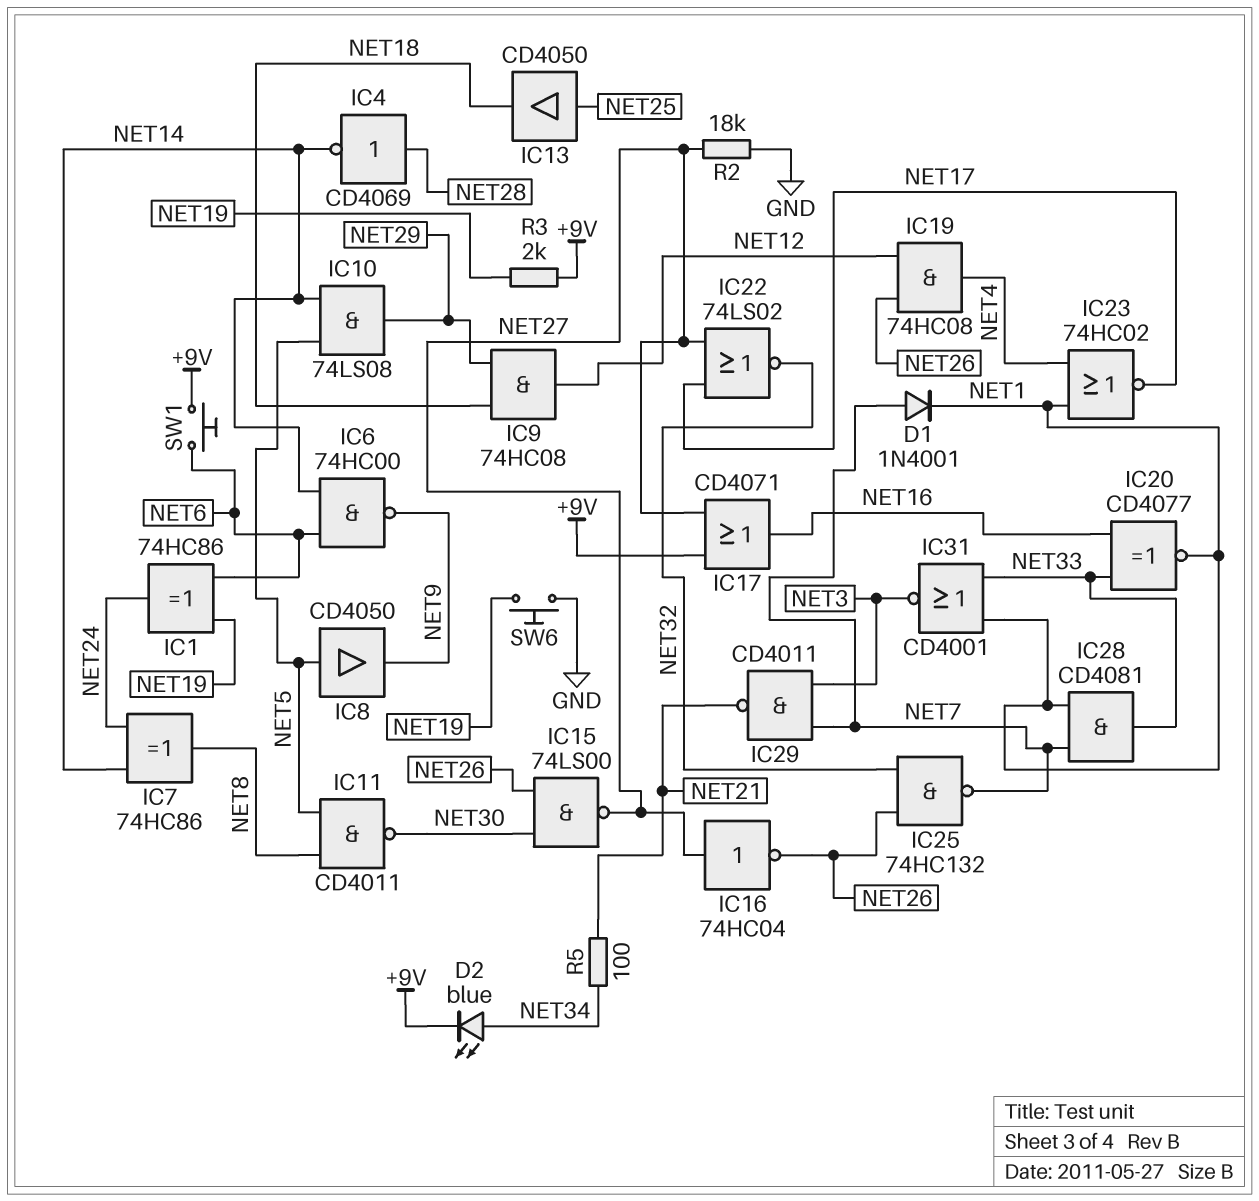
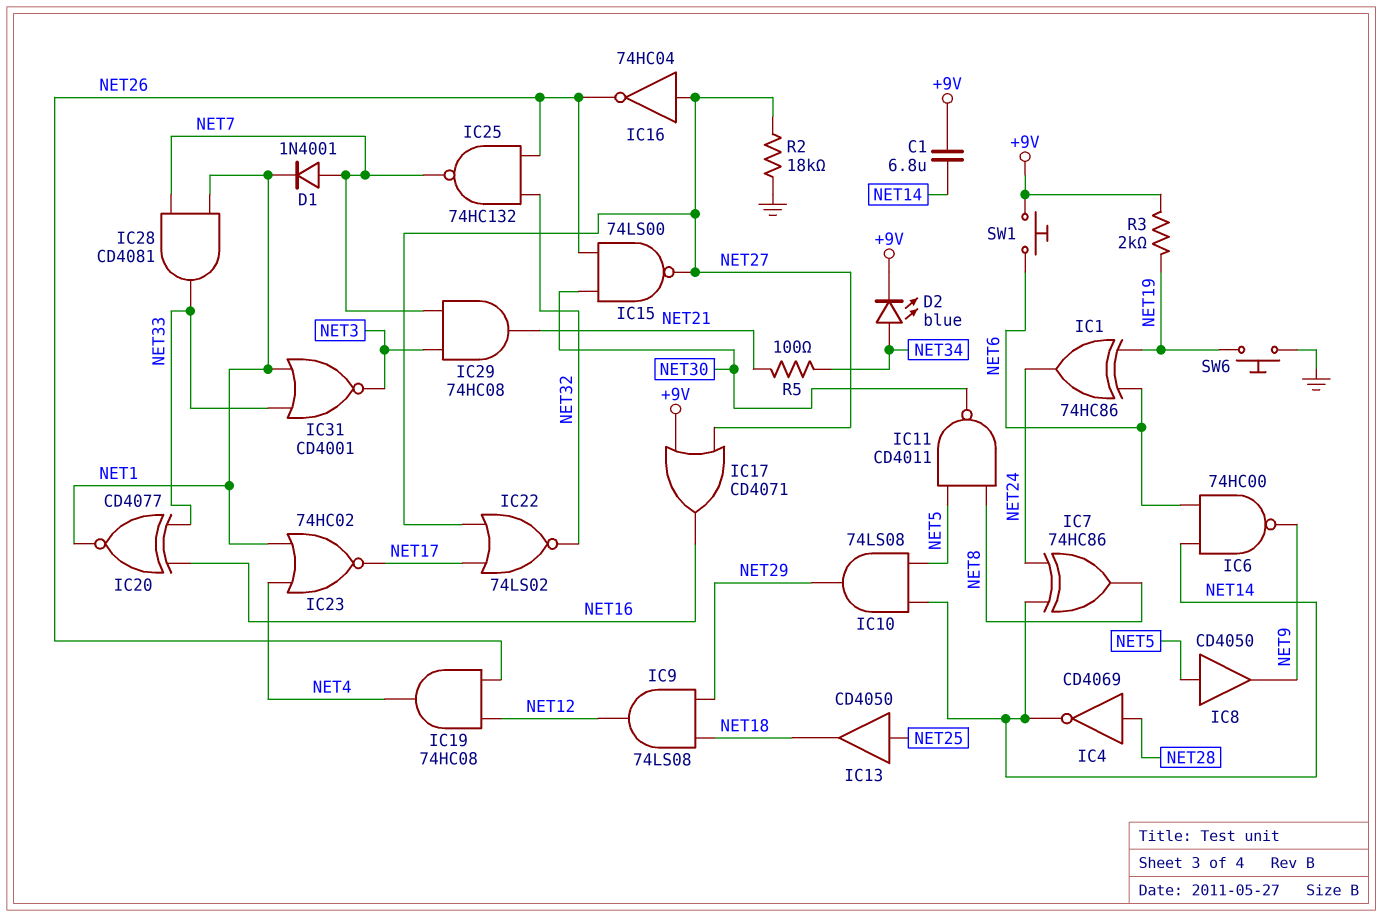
C1: none -> 6.8uF (+9V, NET14)
IC9: AND 74HC08 (in NET18, in NET29, out NET12) -> AND 74LS08 (in NET18, in NET29, out NET12)
IC29: NAND CD4011 (in NET3, in NET7, out NET21) -> AND 74HC08 (in NET3, in NET7, out NET21)

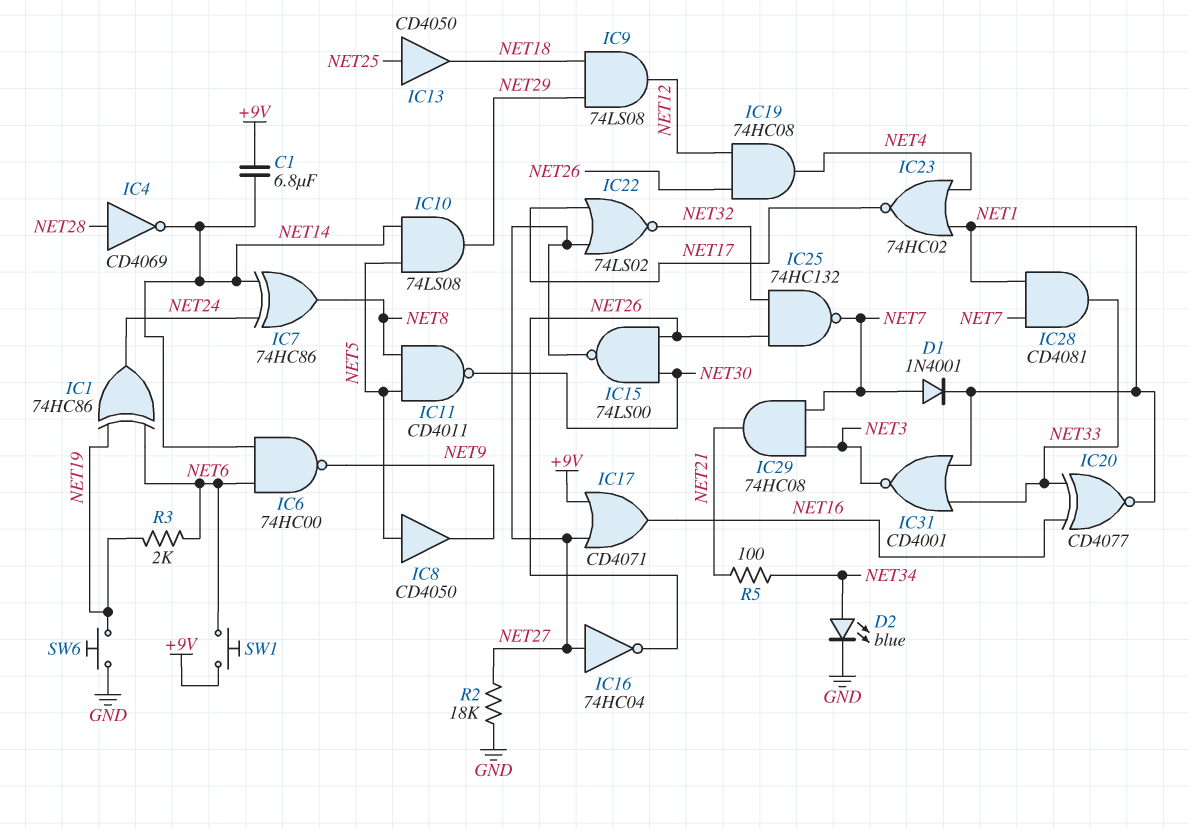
D2: LED blue (A NET34, K +9V) -> LED blue (A NET34, K GND)
R3: 2k (+9V, NET19) -> 2k (NET6, NET19)

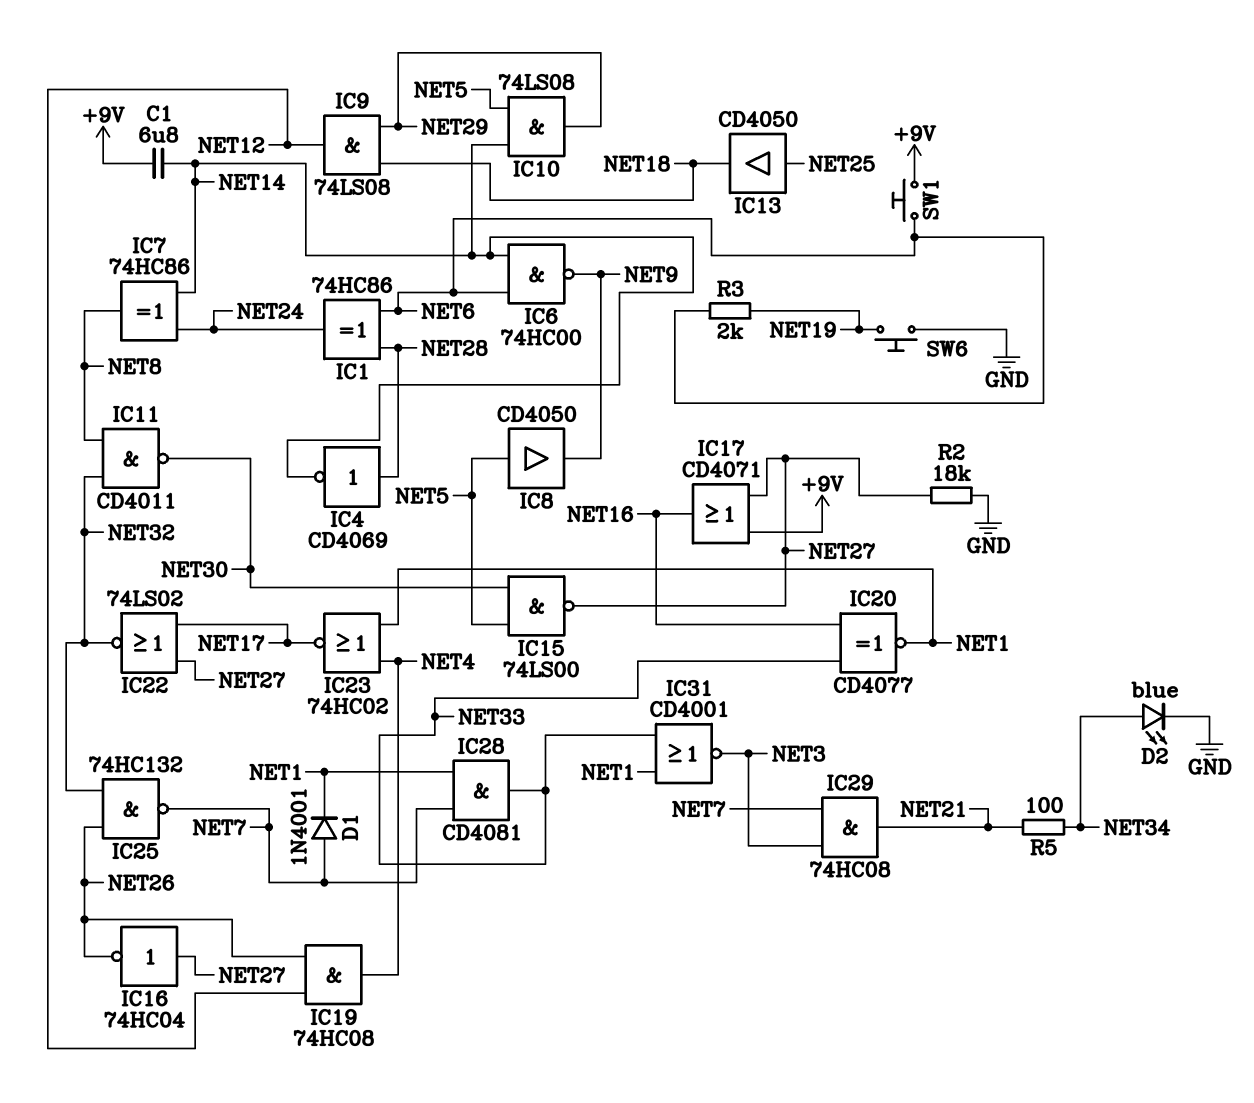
IC1: XOR 74HC86 (in NET6, in NET19, out NET24) -> XOR 74HC86 (in NET6, in NET28, out NET24)
IC11: NAND CD4011 (in NET5, in NET8, out NET30) -> NAND CD4011 (in NET8, in NET32, out NET30)
IC15: NAND 74LS00 (in NET26, in NET30, out NET27) -> NAND 74LS00 (in NET5, in NET30, out NET27)

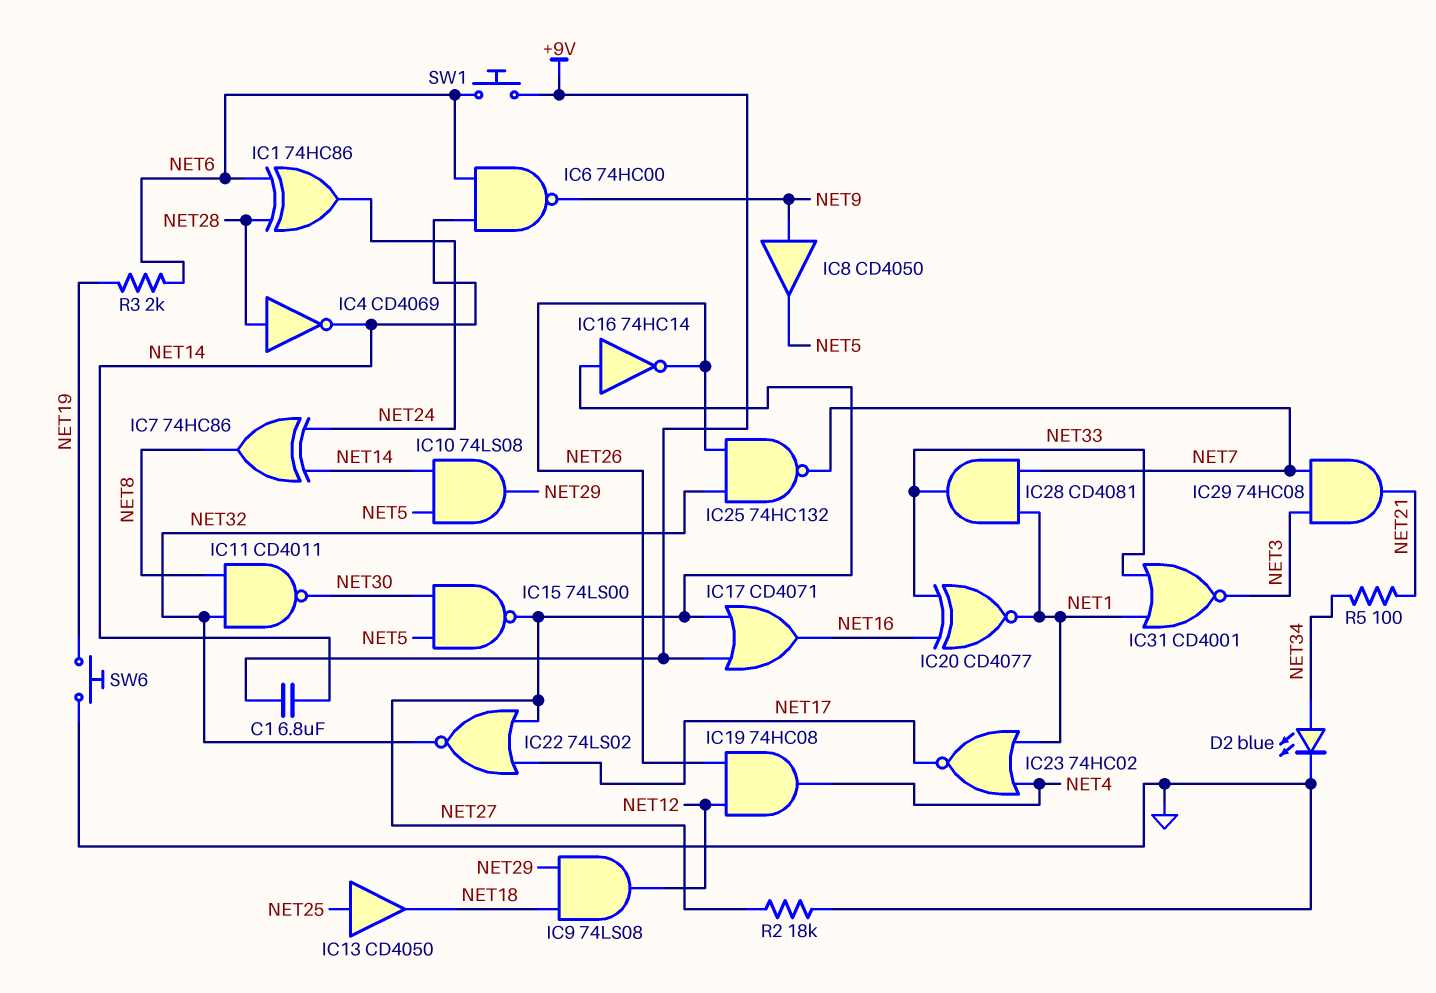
D1: diode 1N4001 (A NET7, K NET1) -> none
IC8: buffer CD4050 (in NET5, out NET9) -> buffer CD4050 (in NET9, out NET5)
IC16: NOT 74HC04 (in NET27, out NET26) -> NOT 74HC14 (in NET27, out NET26)

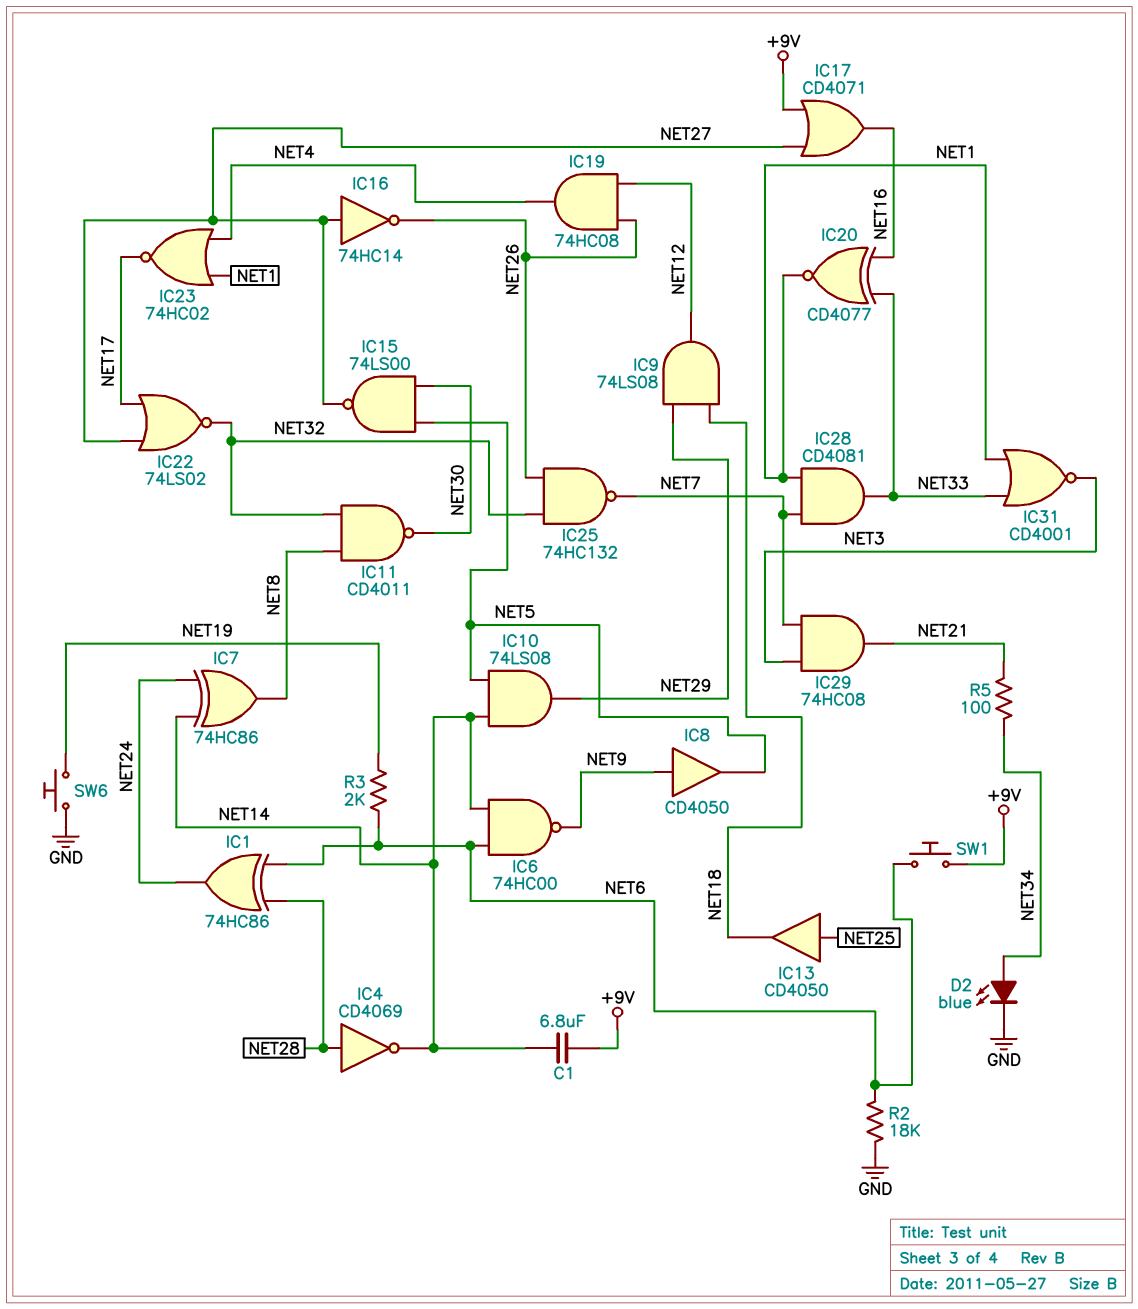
R2: 18k (GND, NET27) -> 18k (GND, NET6)

